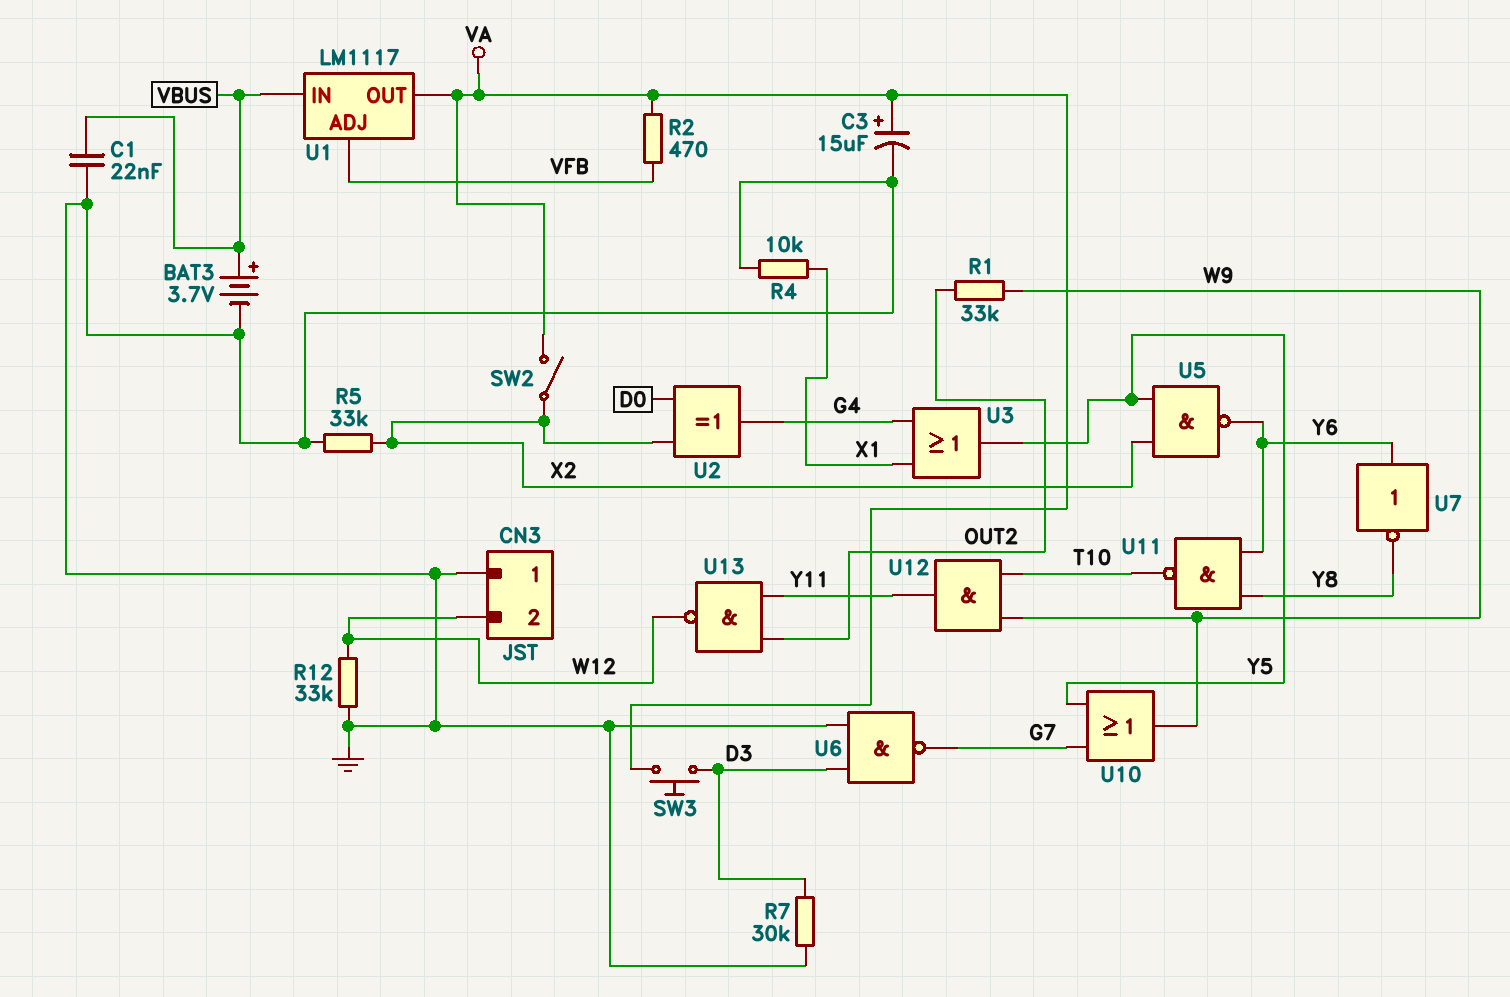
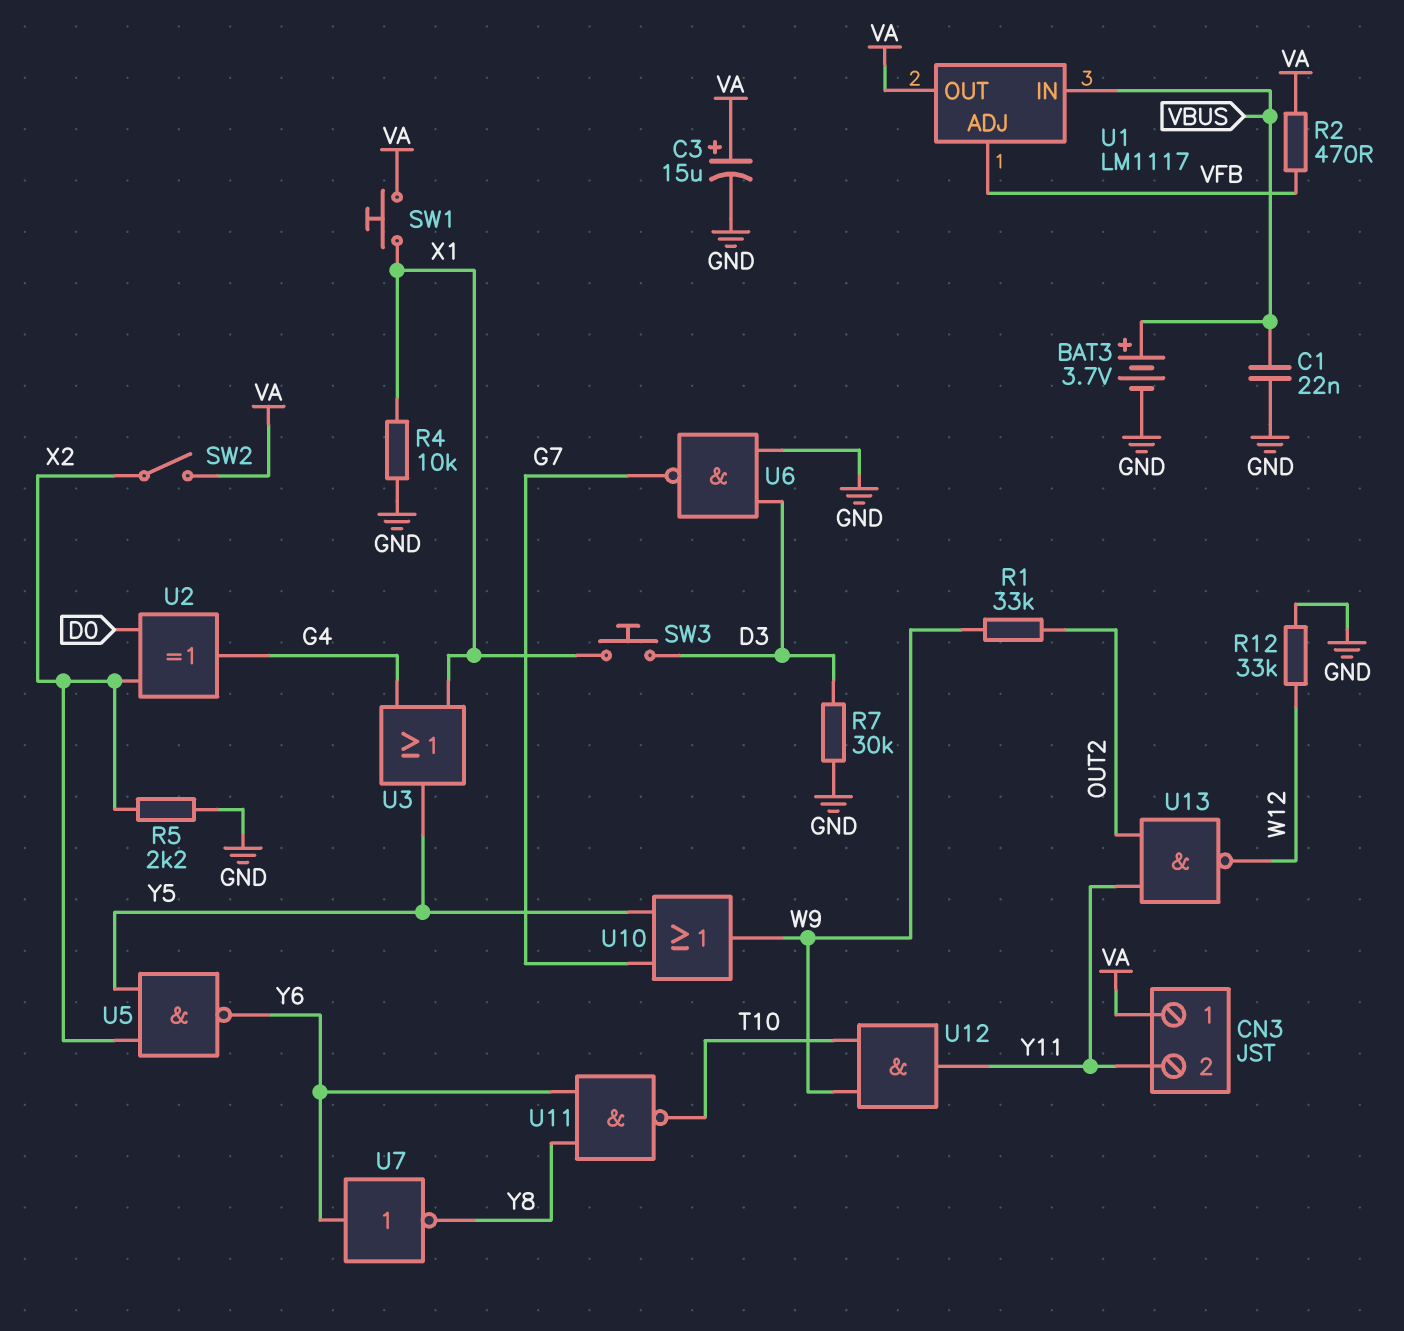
CN3 pin 1: GND -> VA
CN3 pin 2: W12 -> Y11
R5: 33k (GND, X2) -> 2.2k (GND, X2)
SW1: none -> button (VA, X1)
SW3: button (D3, VA) -> button (D3, X1)

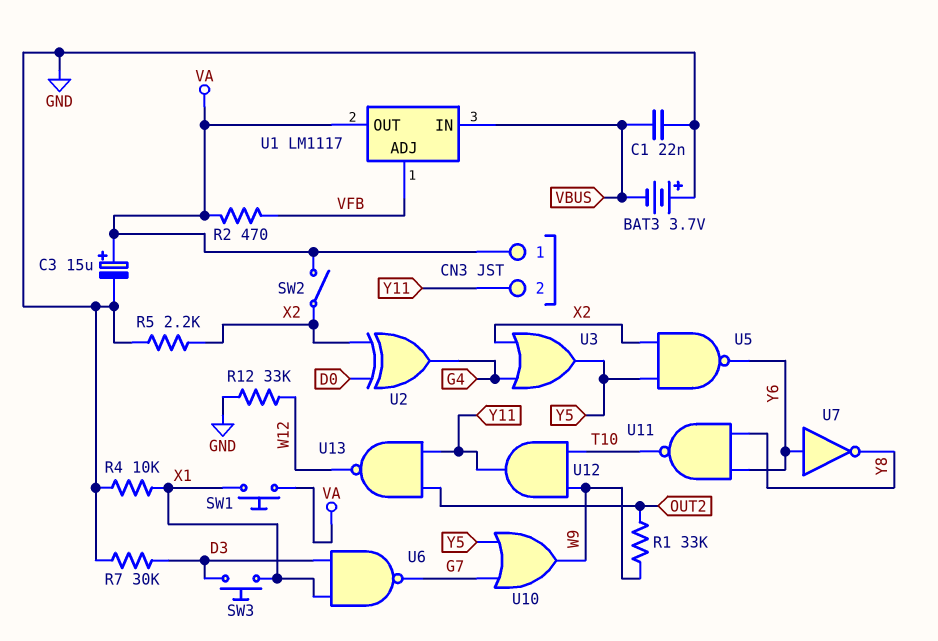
BAT3: 3.7V (plus VBUS, minus GND) -> 3.7V (plus GND, minus VBUS)
U3: OR (in G4, in X1, out Y5) -> OR (in G4, in X2, out Y5)
U6: NAND (in D3, in GND, out G7) -> NAND (in D3, in X1, out G7)

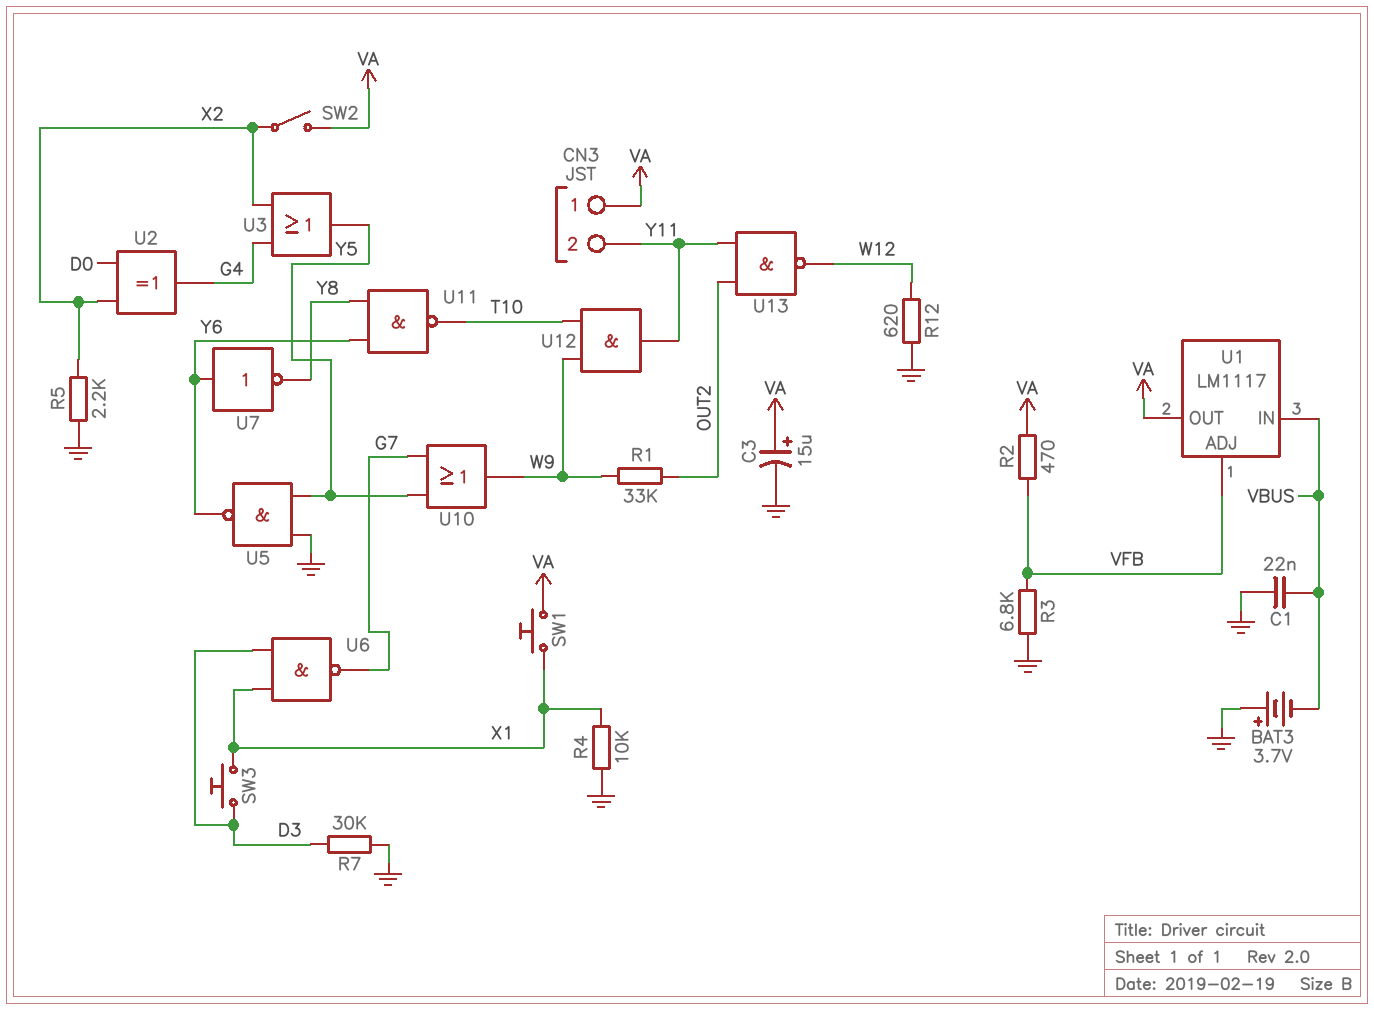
R3: none -> 6.8k (GND, VFB)
R12: 33k (GND, W12) -> 620 (GND, W12)
U5: NAND (in X2, in Y5, out Y6) -> NAND (in GND, in Y5, out Y6)

